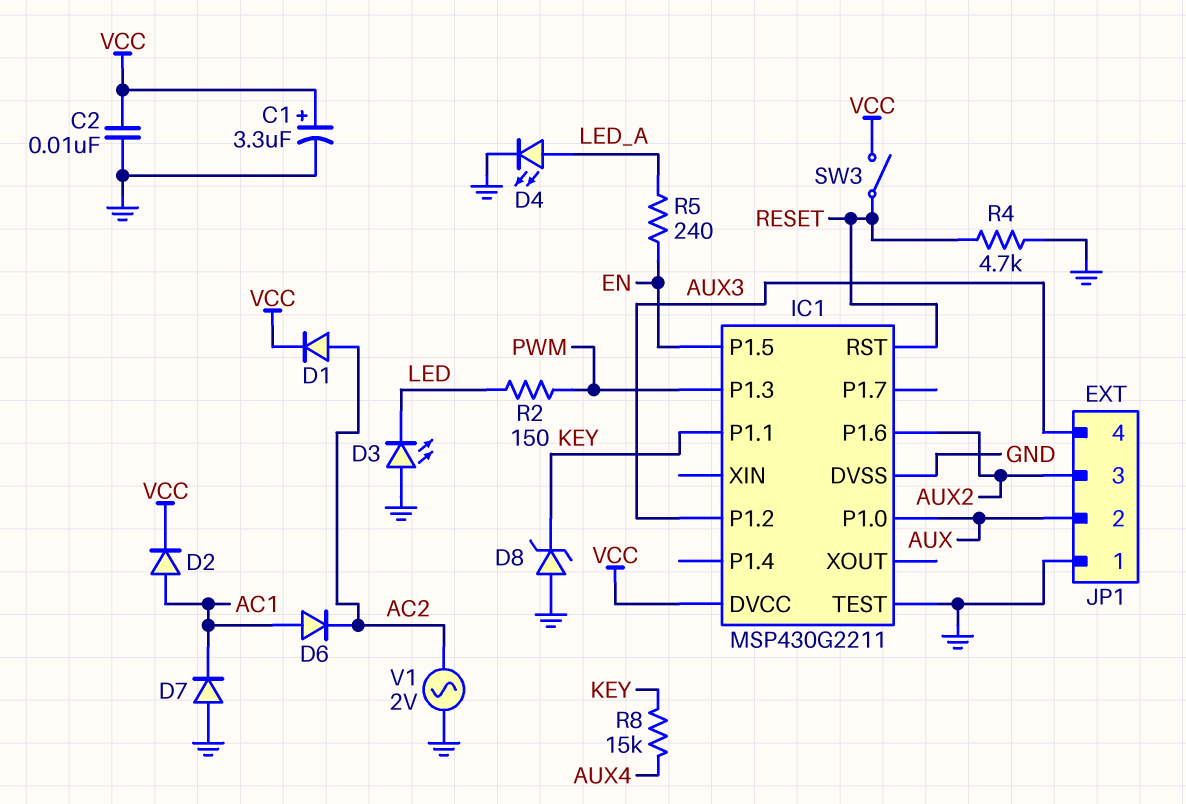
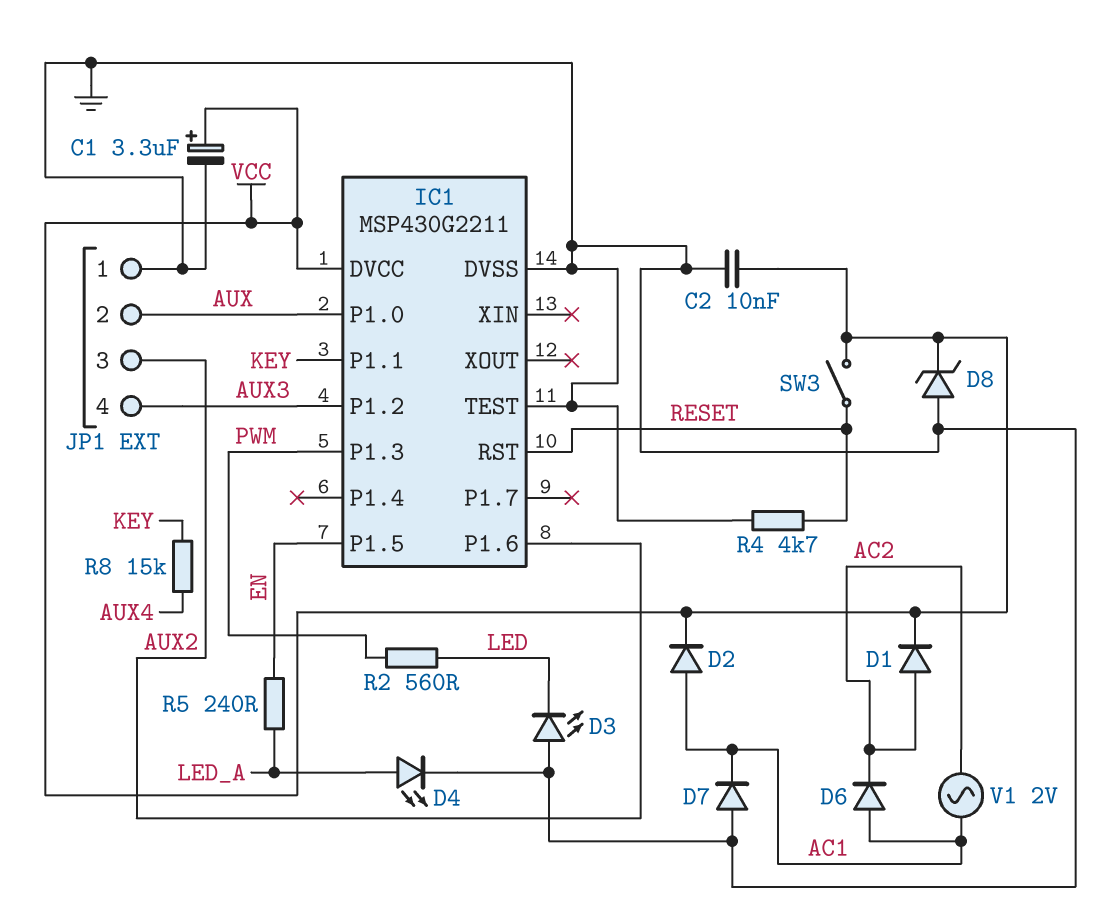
D8: zener (A GND, K KEY) -> zener (A GND, K VCC)
R2: 150 (LED, PWM) -> 560 (LED, PWM)
V1: AC 2V (AC2, GND) -> AC 2V (AC1, AC2)

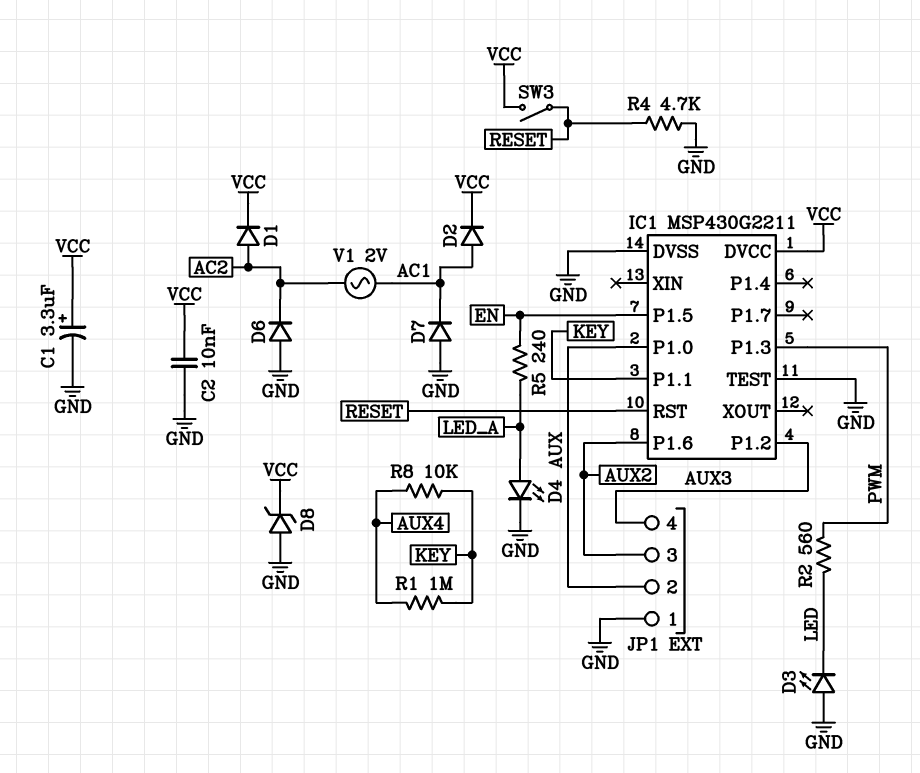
D6: diode (A AC1, K AC2) -> diode (A GND, K AC2)
R1: none -> 1M (AUX4, KEY)
R8: 15k (AUX4, KEY) -> 10k (AUX4, KEY)

